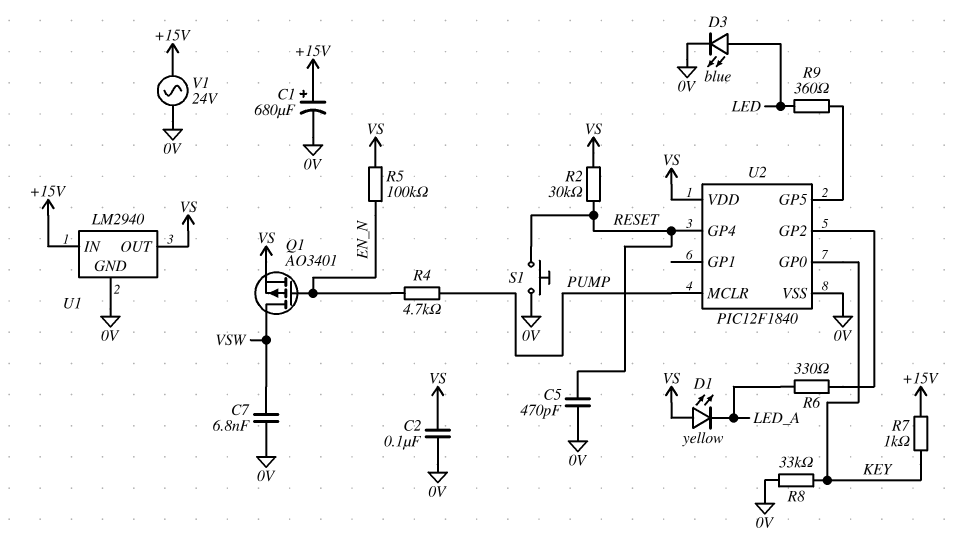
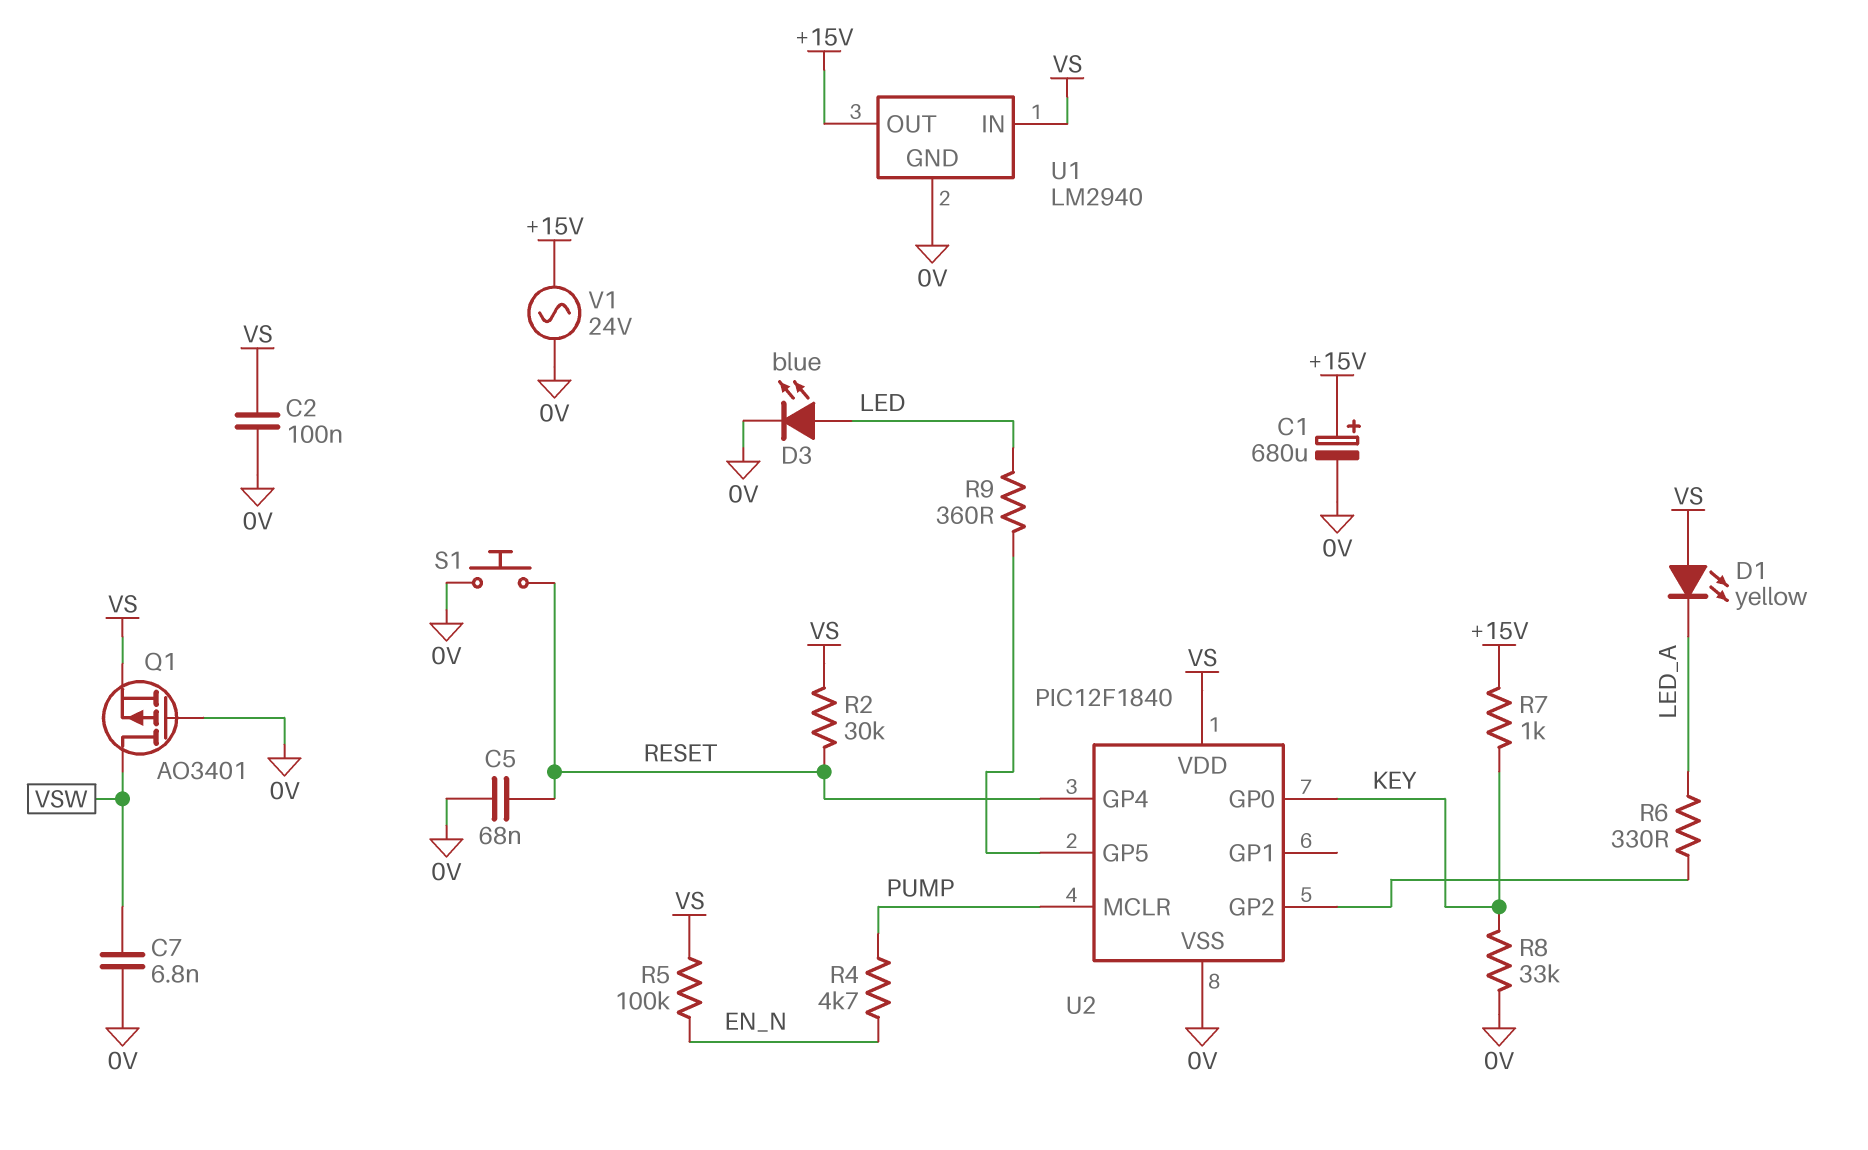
C5: 470pF (0V, RESET) -> 68nF (0V, RESET)
Q1: PMOS AO3401 (G EN_N, D VSW, S VS) -> PMOS AO3401 (G 0V, D VSW, S VS)
U1 pin IN: +15V -> VS
U1 pin OUT: VS -> +15V

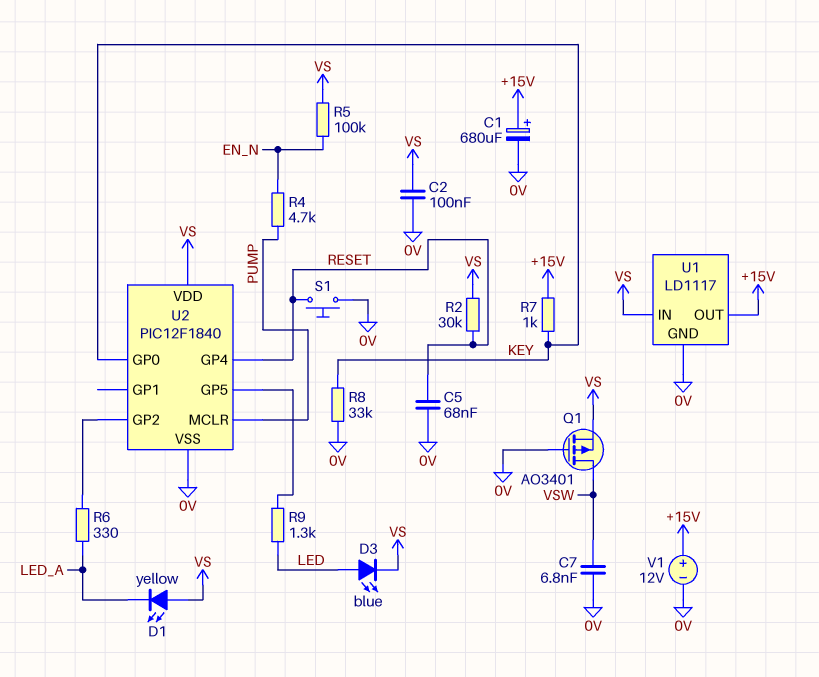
D3: LED blue (A LED, K 0V) -> LED blue (A LED, K VS)
R9: 360 (LED, U2/GP5) -> 1.3k (LED, U2/GP5)
U1: LM2940 -> LD1117
V1: AC 24V (+15V, 0V) -> 12V (plus +15V, minus 0V)

